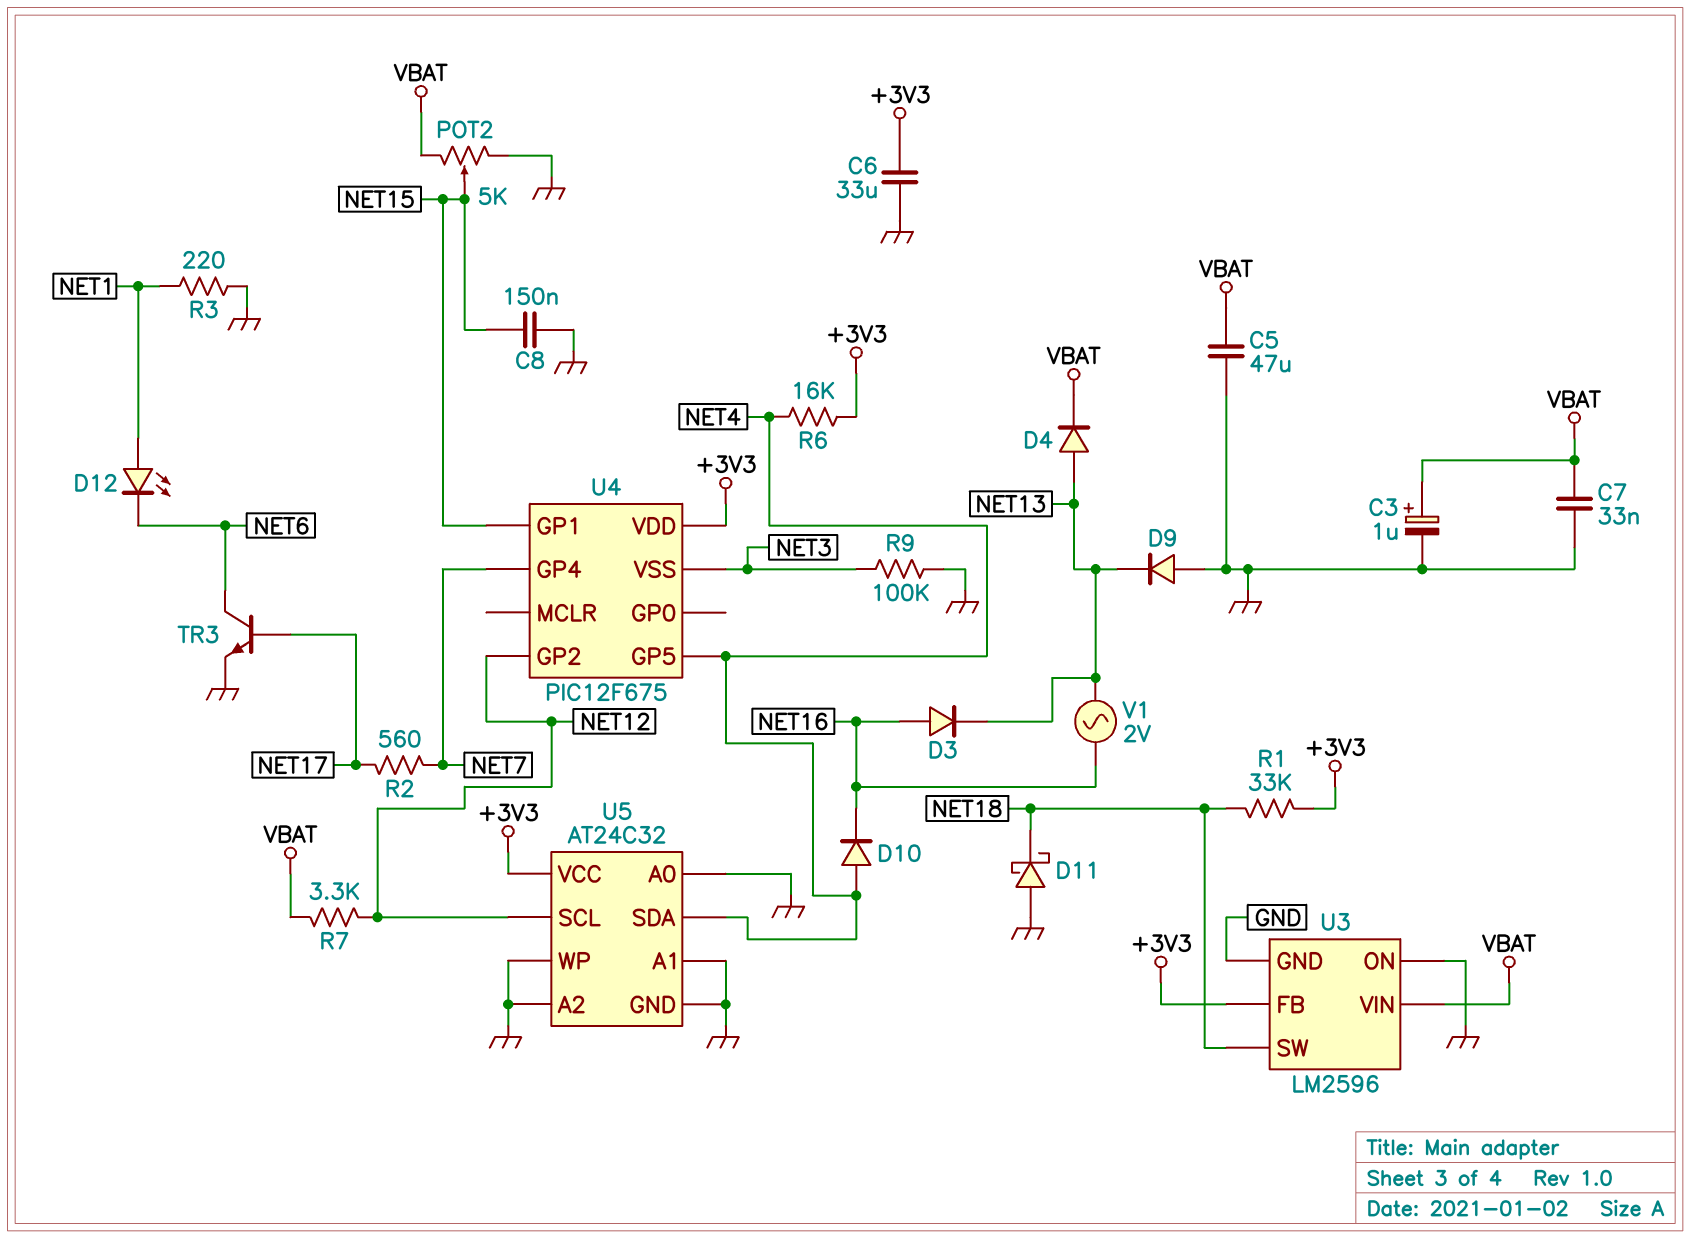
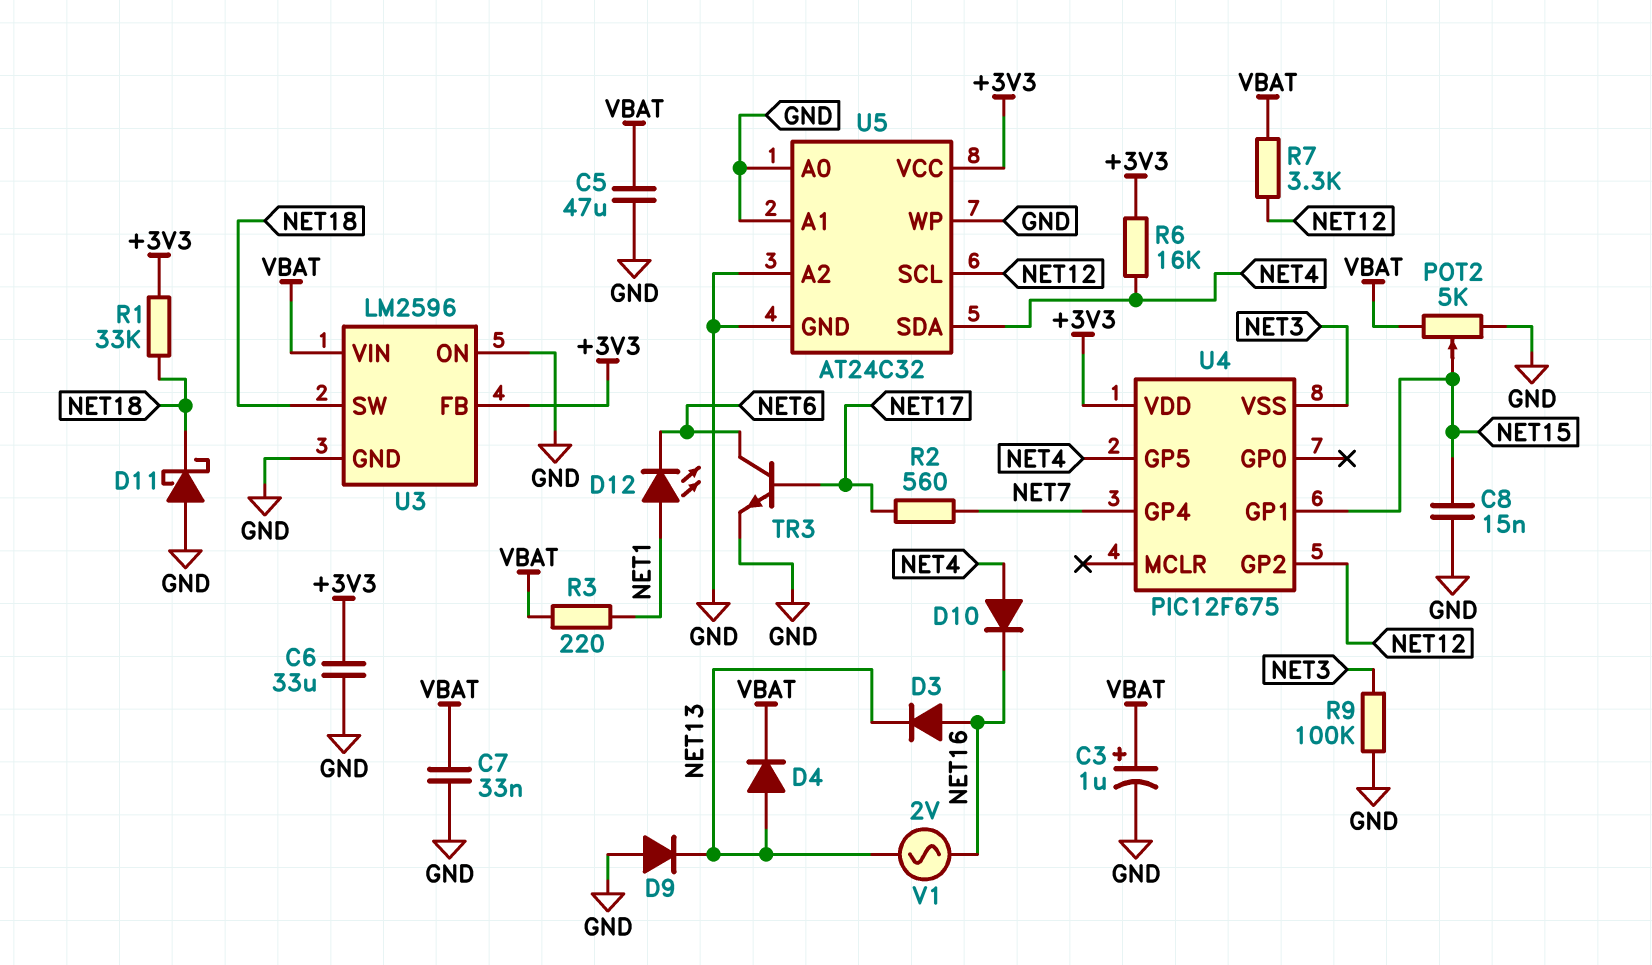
C8: 150nF (GND, NET15) -> 15nF (GND, NET15)
R3: 220 (GND, NET1) -> 220 (NET1, VBAT)

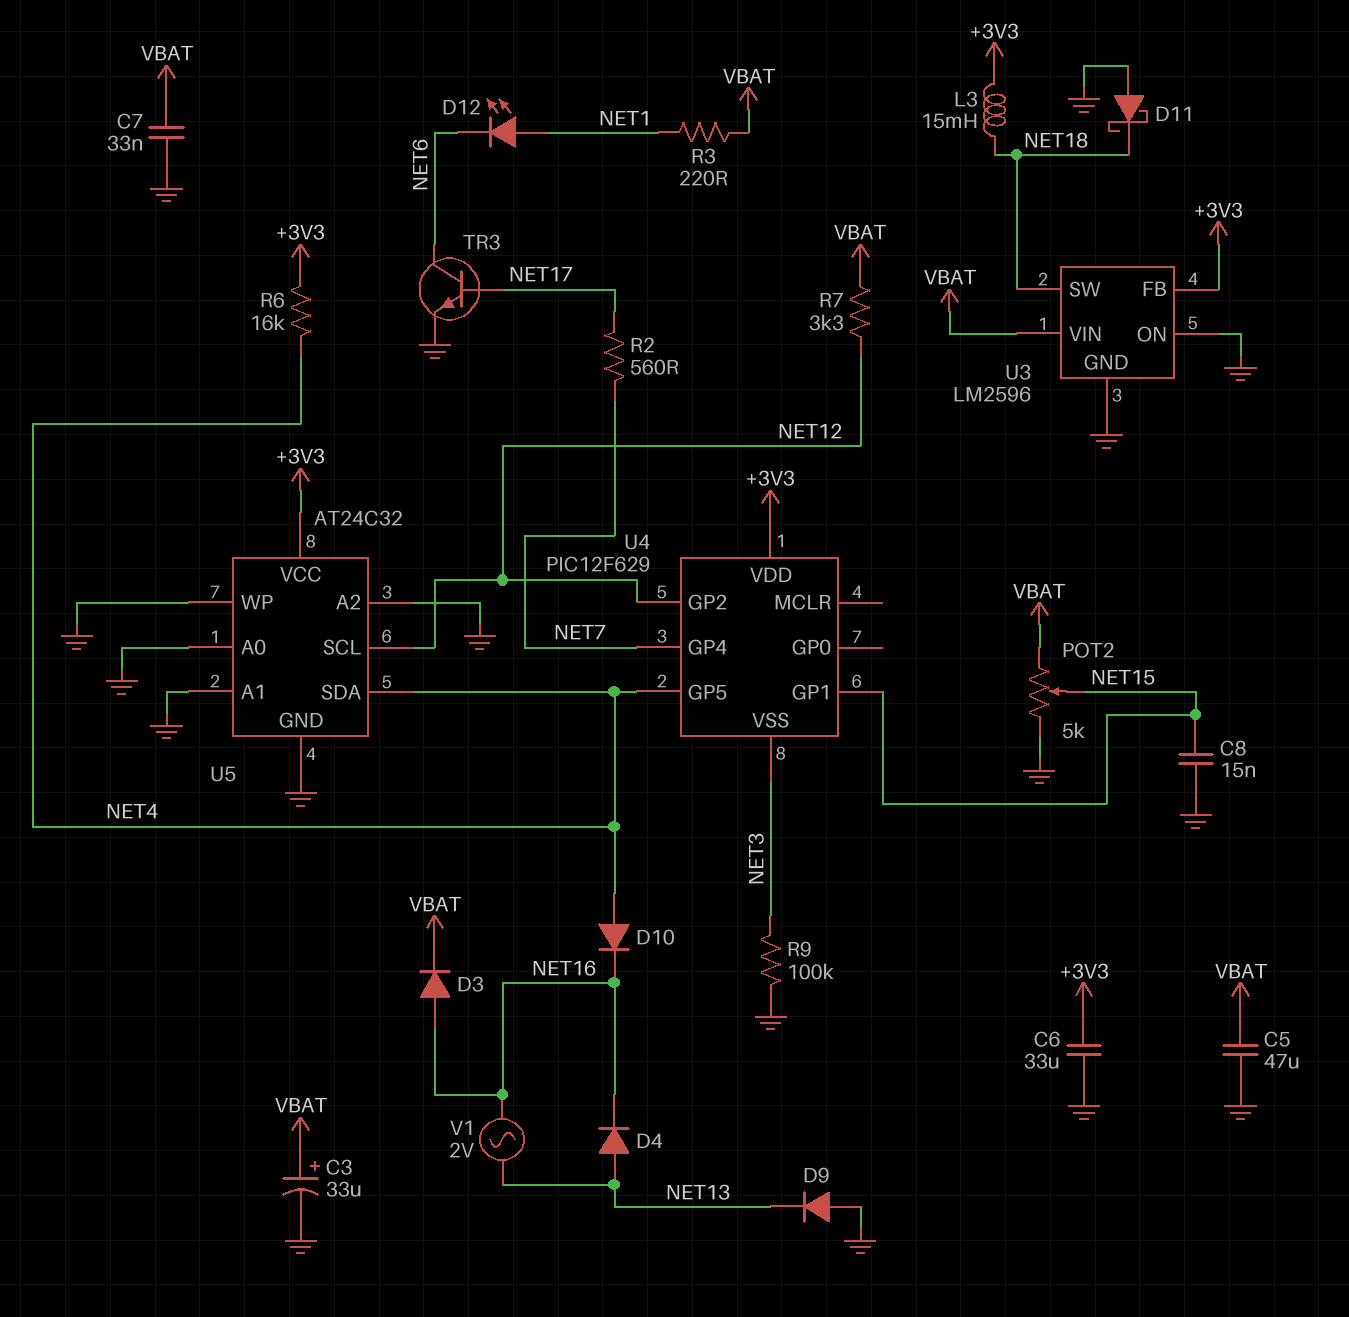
C3: 1uF (plus VBAT, minus GND) -> 33uF (plus VBAT, minus GND)
D3: diode (A NET16, K NET13) -> diode (A NET16, K VBAT)
D4: diode (A NET13, K VBAT) -> diode (A NET13, K NET16)
L3: none -> 15mH (+3V3, NET18)
R1: 33k (+3V3, NET18) -> none
U4: PIC12F675 -> PIC12F629

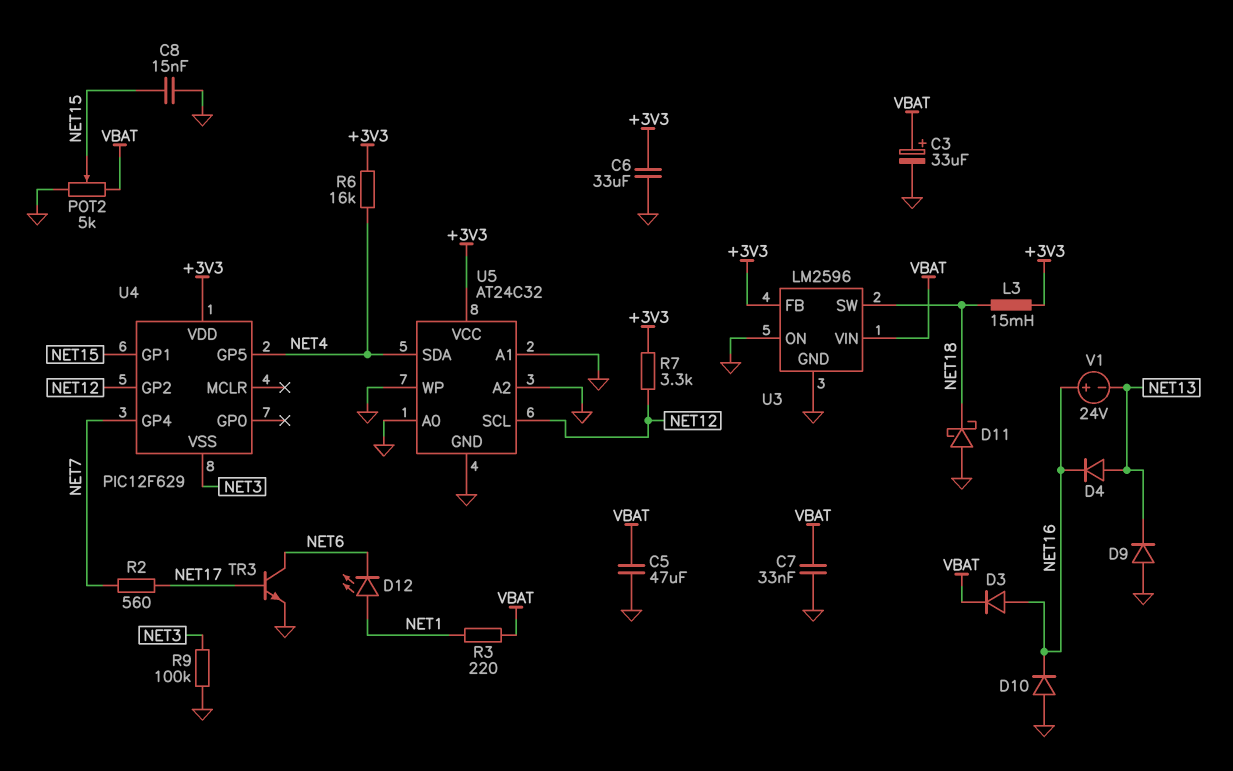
D10: diode (A NET4, K NET16) -> diode (A GND, K NET16)
R7: 3.3k (NET12, VBAT) -> 3.3k (+3V3, NET12)
V1: AC 2V (NET13, NET16) -> 24V (plus NET16, minus NET13)

